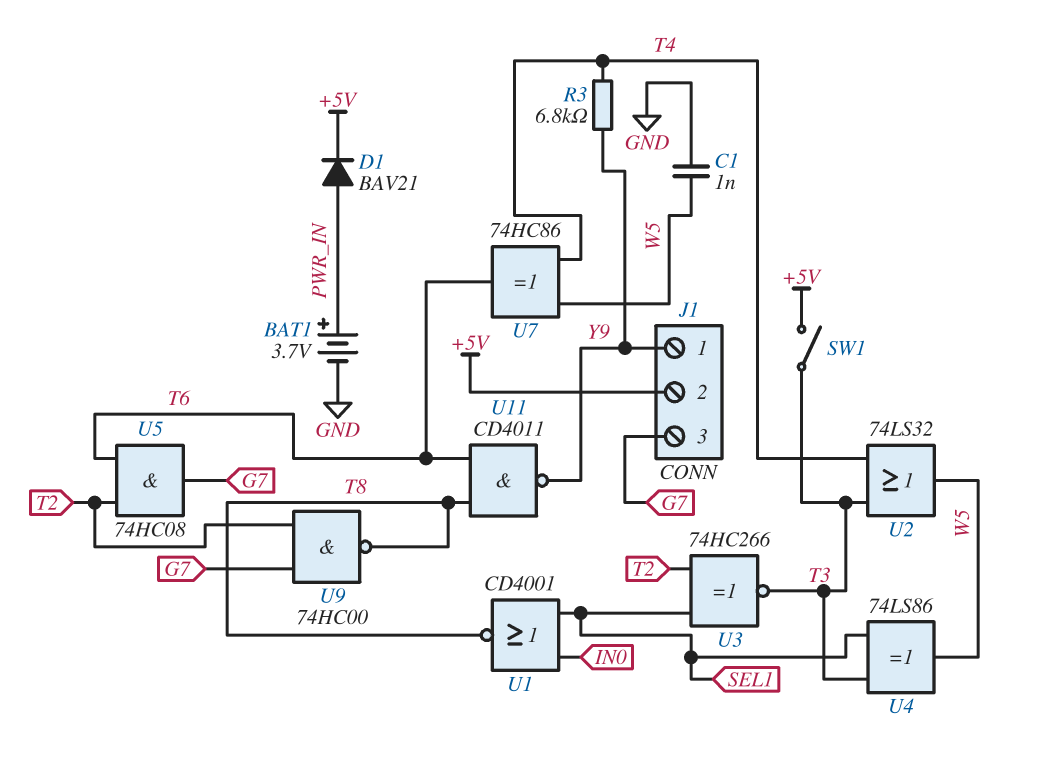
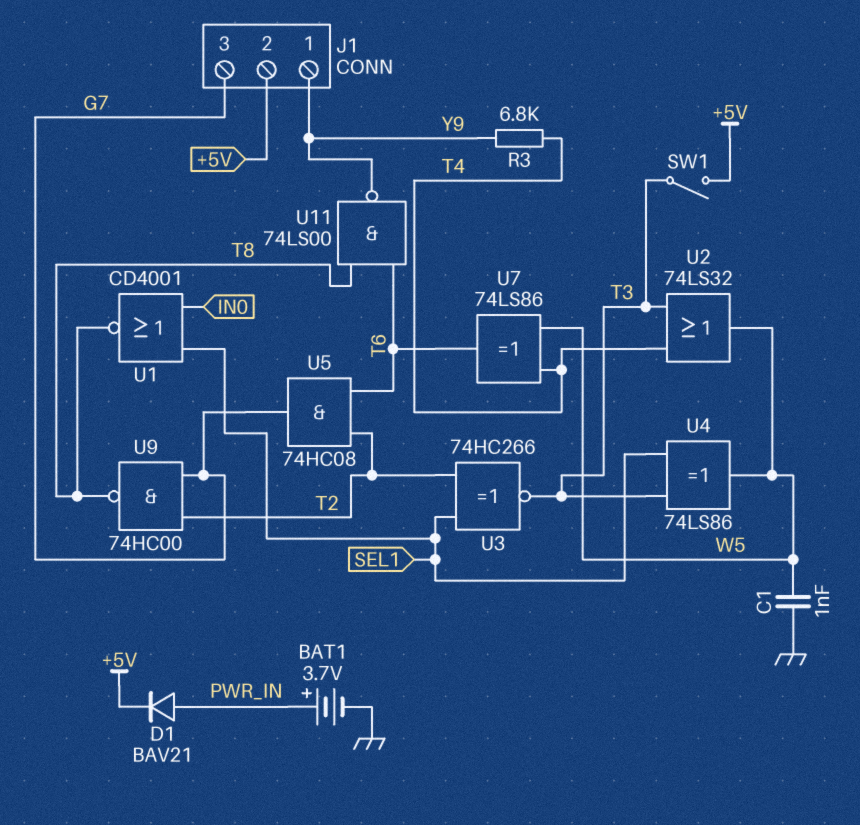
U7: XOR 74HC86 (in T4, in W5, out T6) -> XOR 74LS86 (in T4, in W5, out T6)
U11: NAND CD4011 (in T6, in T8, out Y9) -> NAND 74LS00 (in T6, in T8, out Y9)

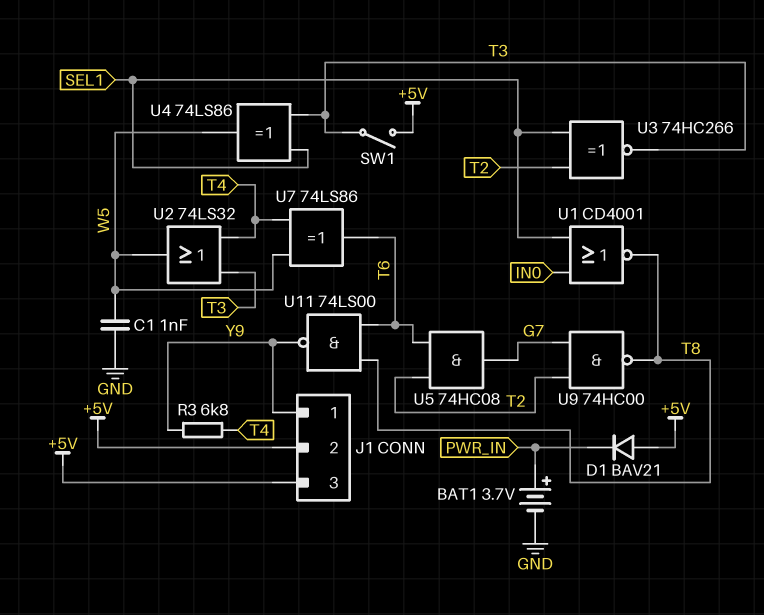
D1: diode BAV21 (A PWR_IN, K +5V) -> diode BAV21 (A +5V, K PWR_IN)
J1 pin 3: G7 -> +5V

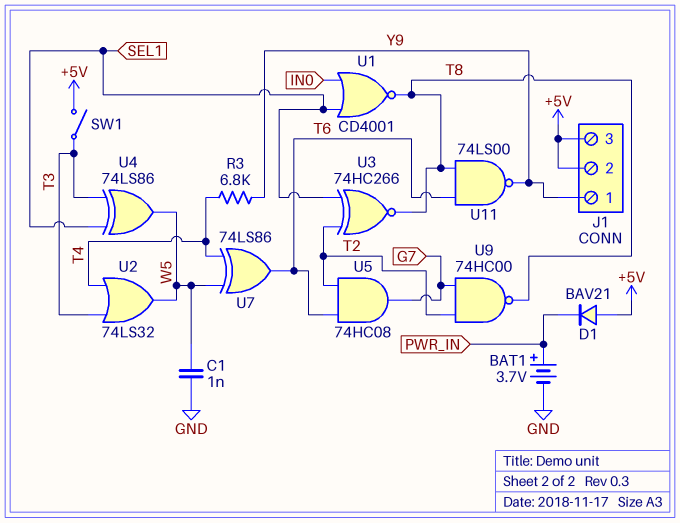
U3: XNOR 74HC266 (in SEL1, in T2, out T3) -> XNOR 74HC266 (in SEL1, in T2, out T8)

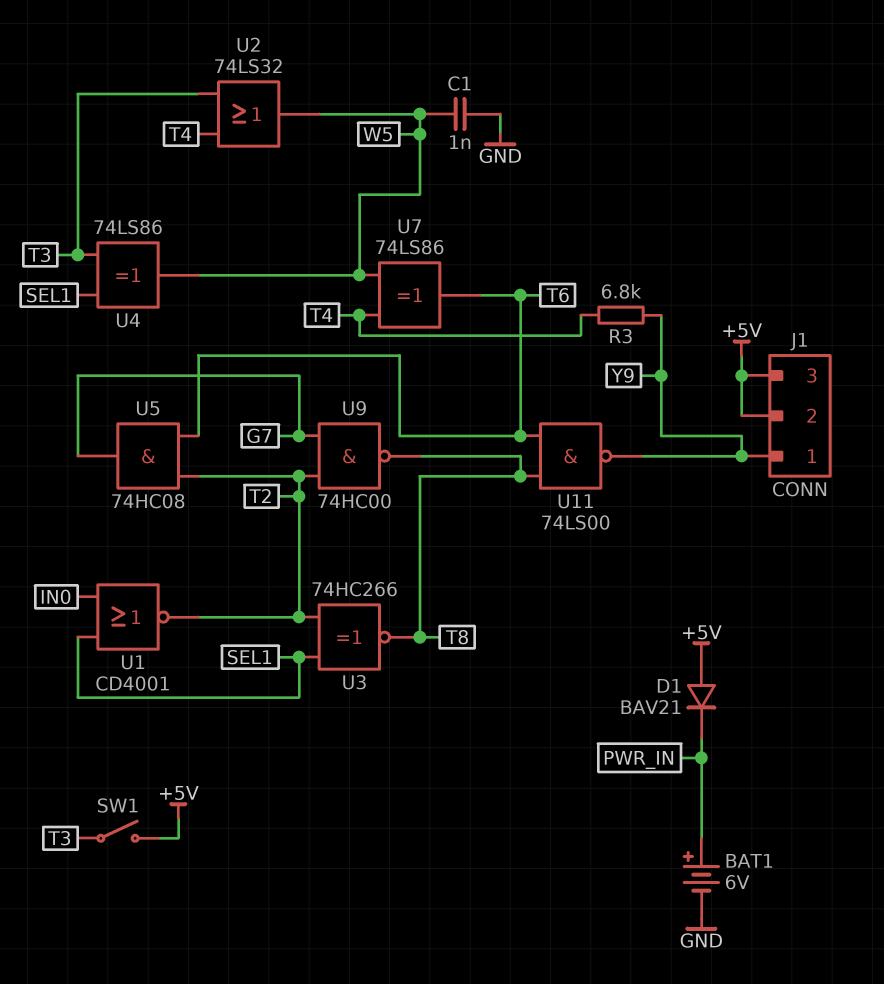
BAT1: 3.7V (plus PWR_IN, minus GND) -> 6V (plus PWR_IN, minus GND)
U1: NOR CD4001 (in IN0, in SEL1, out T8) -> NOR CD4001 (in IN0, in SEL1, out T2)

